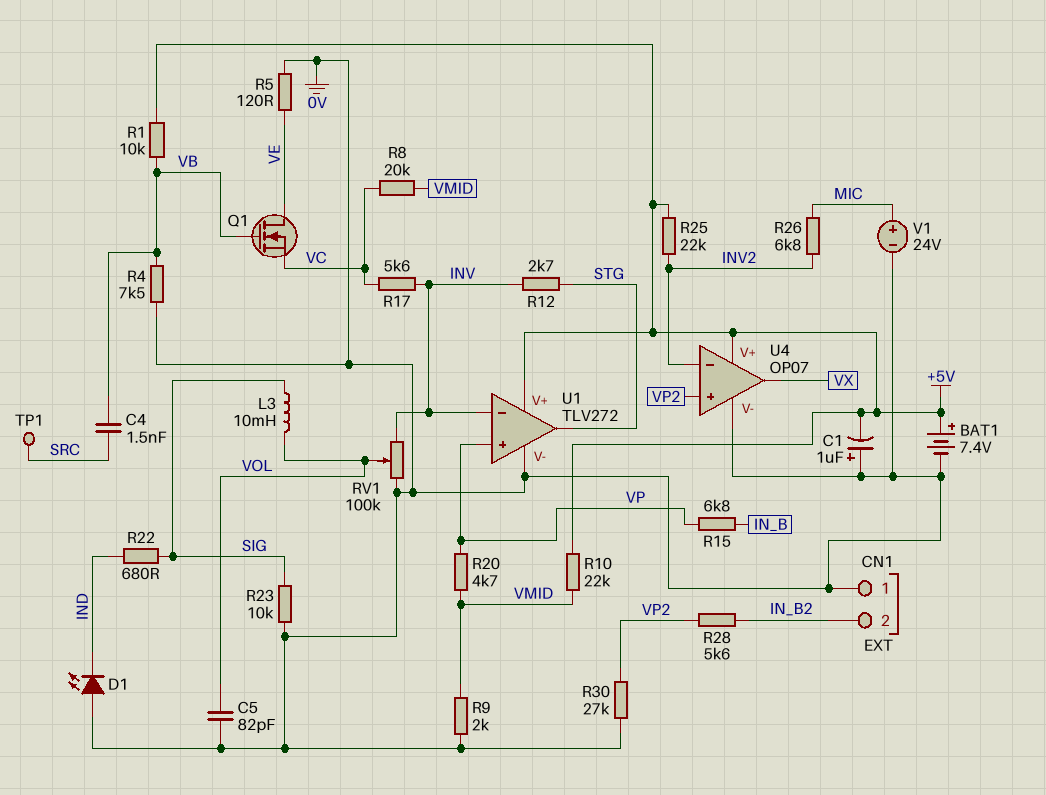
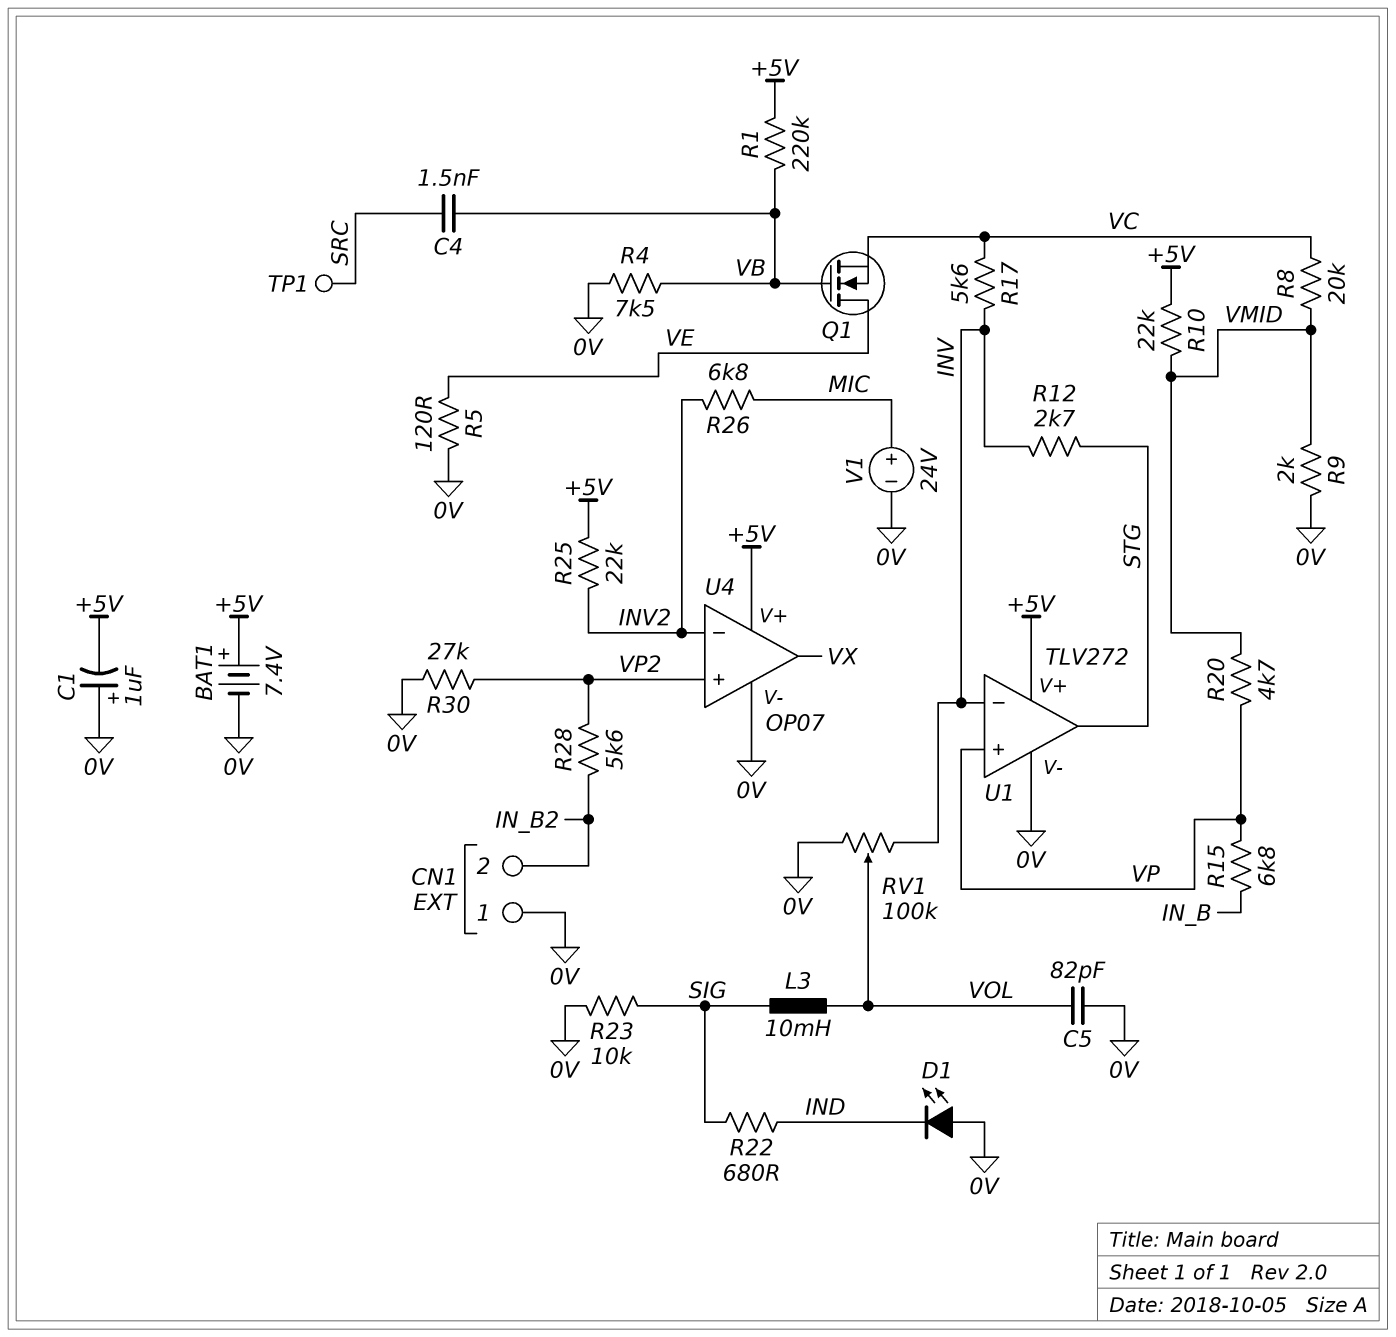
R1: 10k (+5V, VB) -> 220k (+5V, VB)

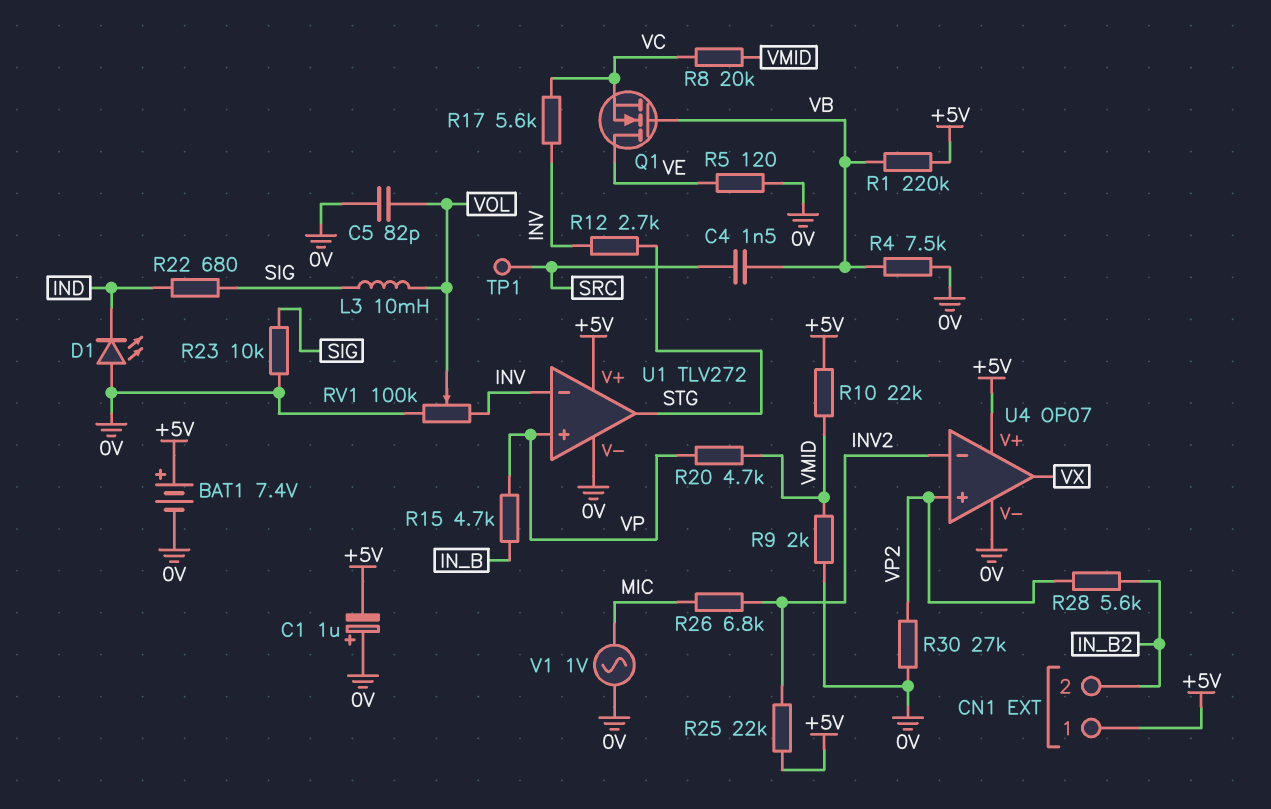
CN1 pin 1: 0V -> +5V
R15: 6.8k (IN_B, VP) -> 4.7k (IN_B, VP)
V1: 24V (plus MIC, minus 0V) -> AC 1V (0V, MIC)

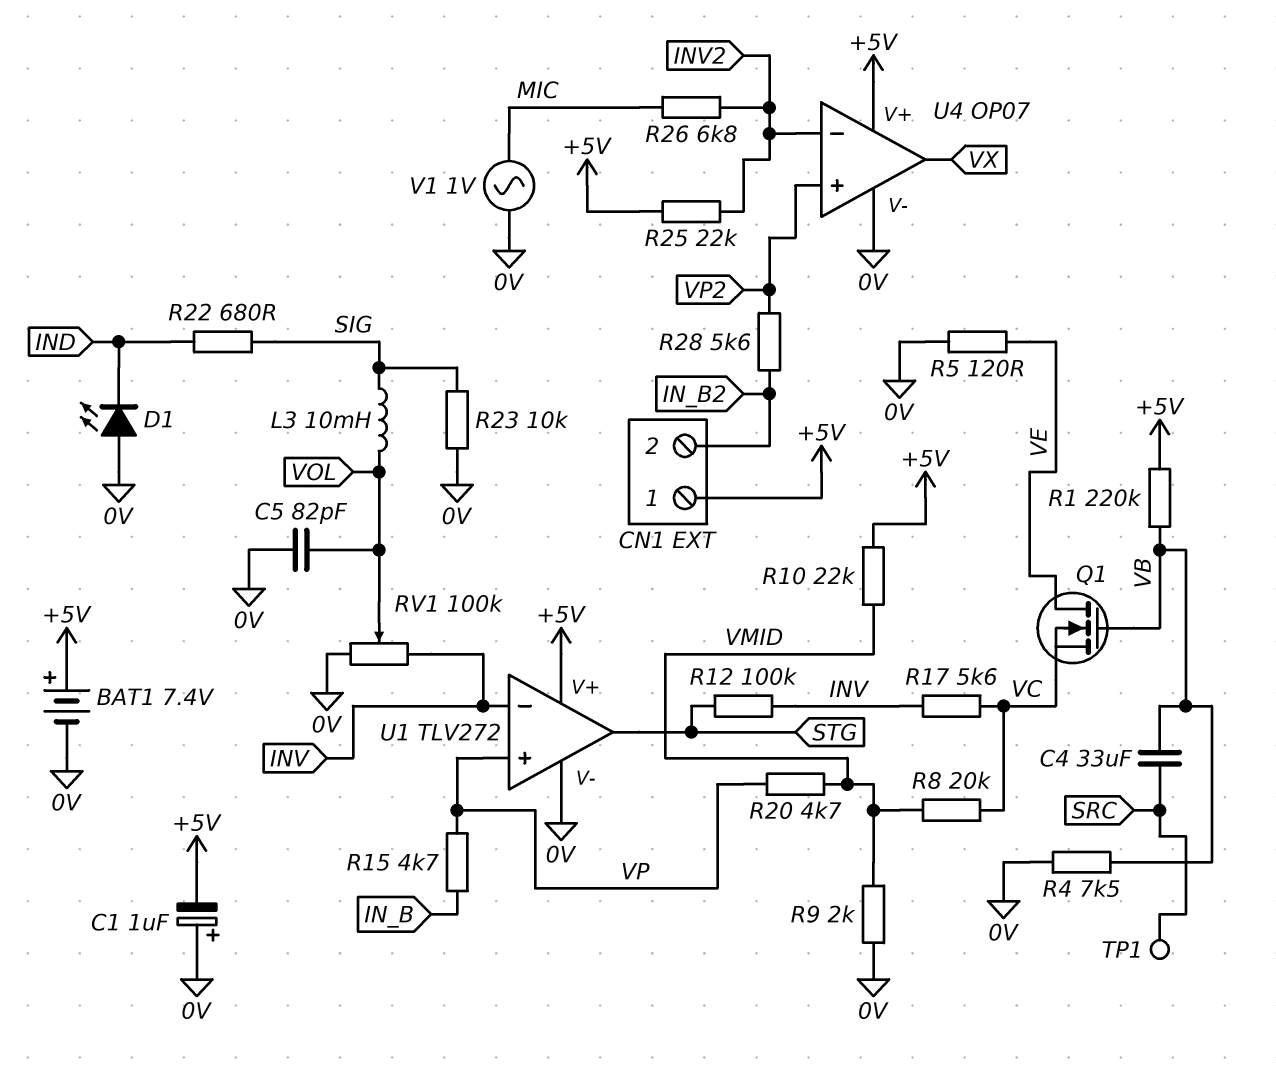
C4: 1.5nF (SRC, VB) -> 33uF (SRC, VB)
R12: 2.7k (INV, STG) -> 100k (INV, STG)
R30: 27k (0V, VP2) -> none

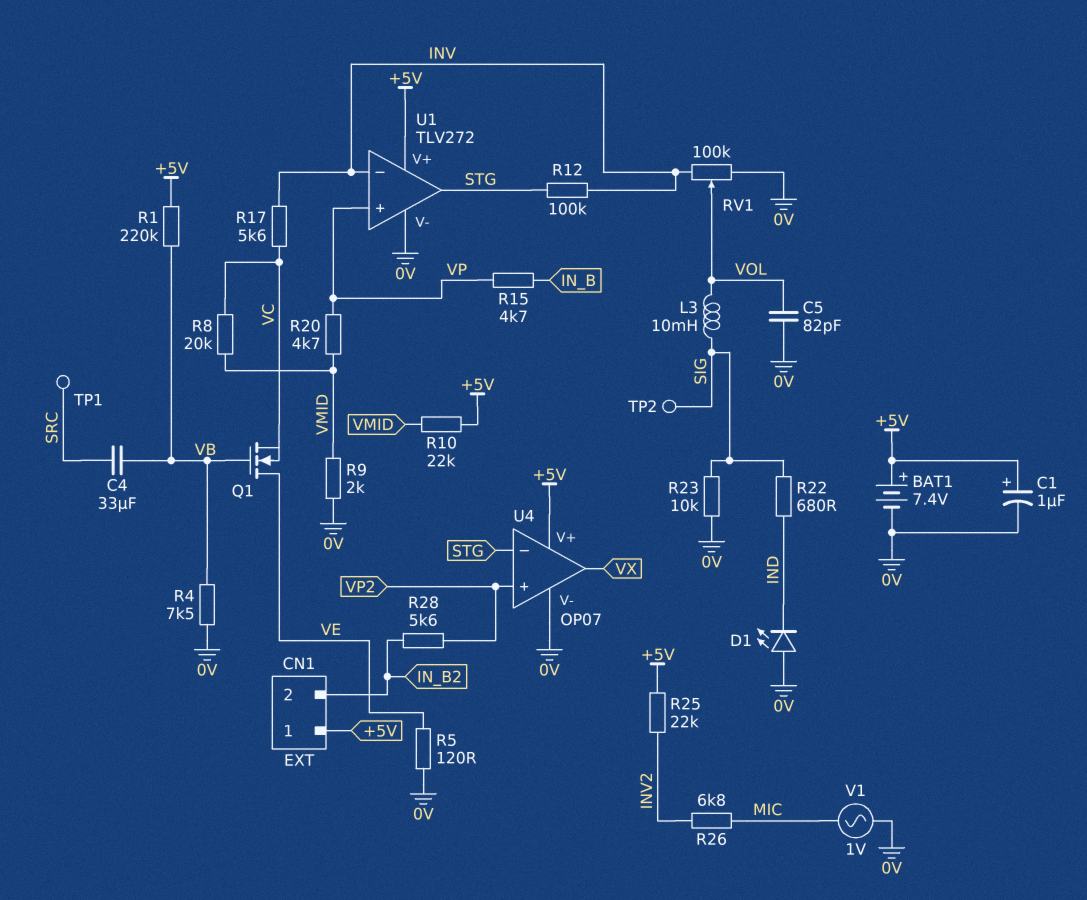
C1: 1uF (plus 0V, minus +5V) -> 1uF (plus +5V, minus 0V)
TP2: none -> test point (SIG)
U4 pin in-: INV2 -> STG

